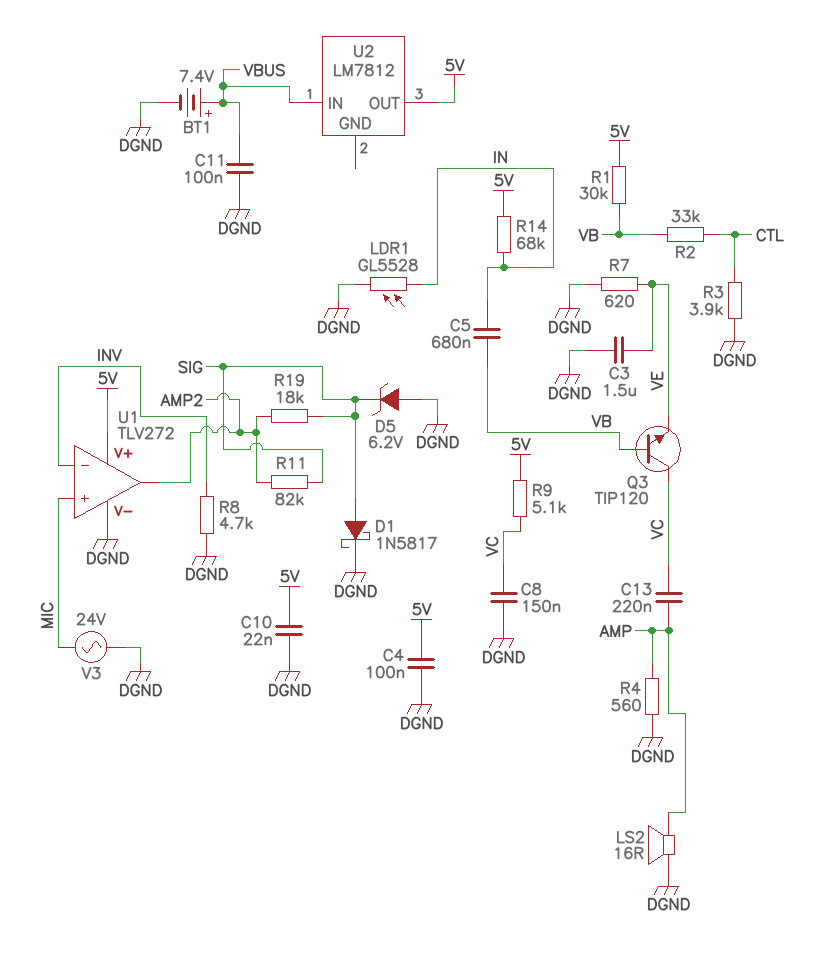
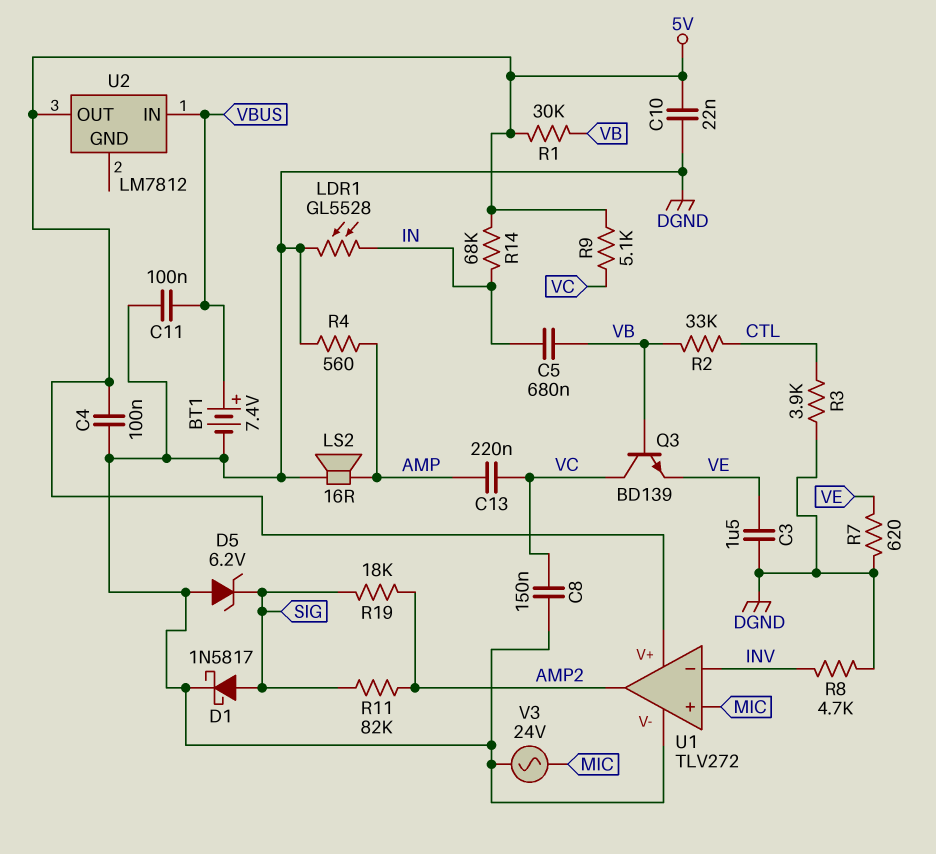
Q3: NPN TIP120 (B VB, C VC, E VE) -> NPN BD139 (B VB, C VC, E VE)

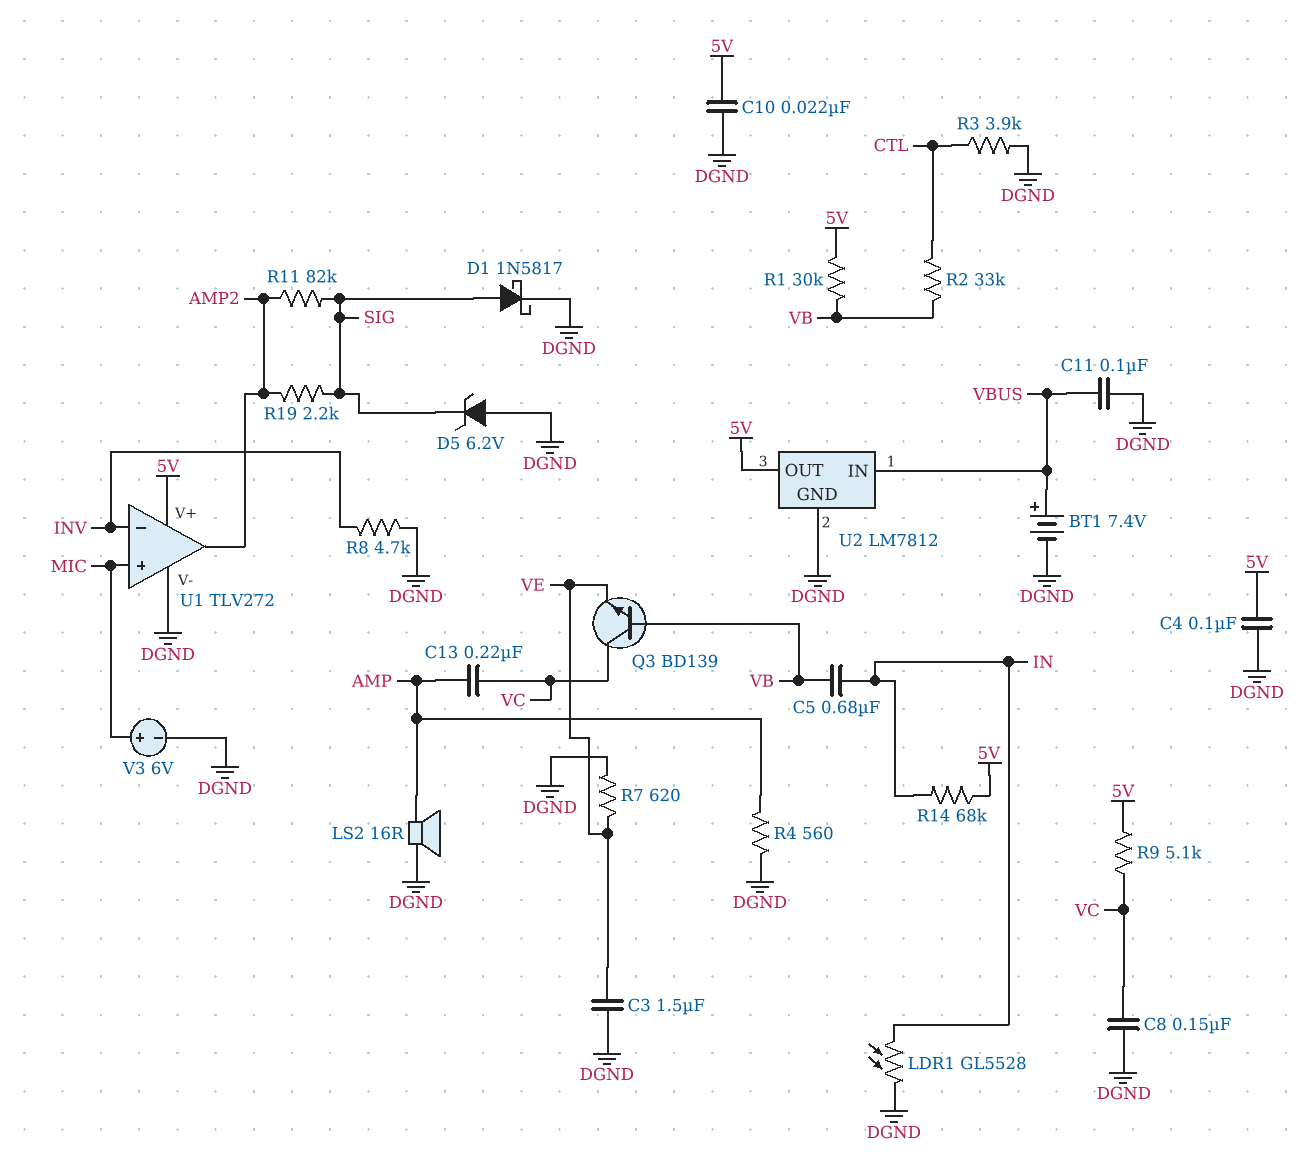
R19: 18k (AMP2, SIG) -> 2.2k (AMP2, SIG)
U2 pin GND: none -> DGND
V3: AC 24V (DGND, MIC) -> 6V (plus MIC, minus DGND)

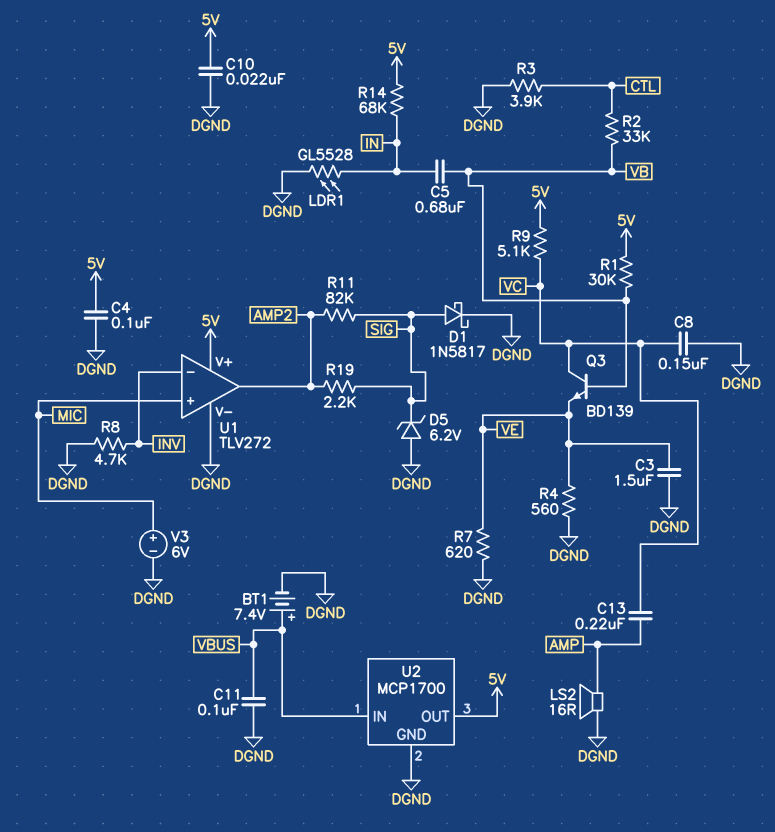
R4: 560 (AMP, DGND) -> 560 (DGND, VE)
U2: LM7812 -> MCP1700

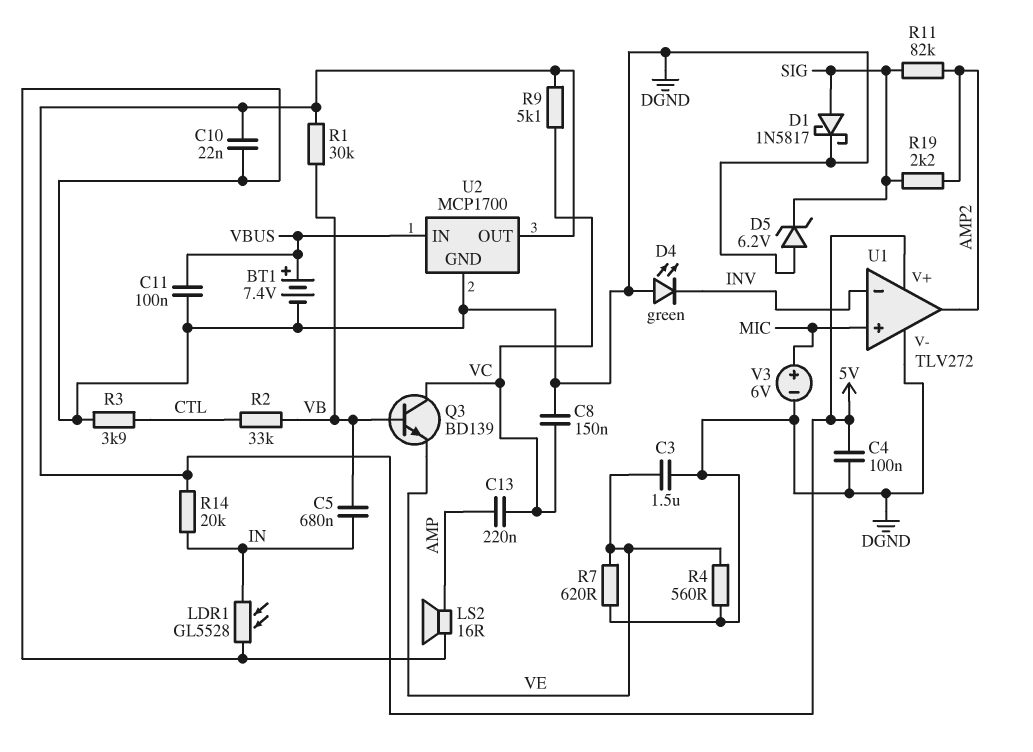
D4: none -> LED green (A DGND, K INV)
R8: 4.7k (DGND, INV) -> none
R14: 68k (5V, IN) -> 20k (5V, IN)

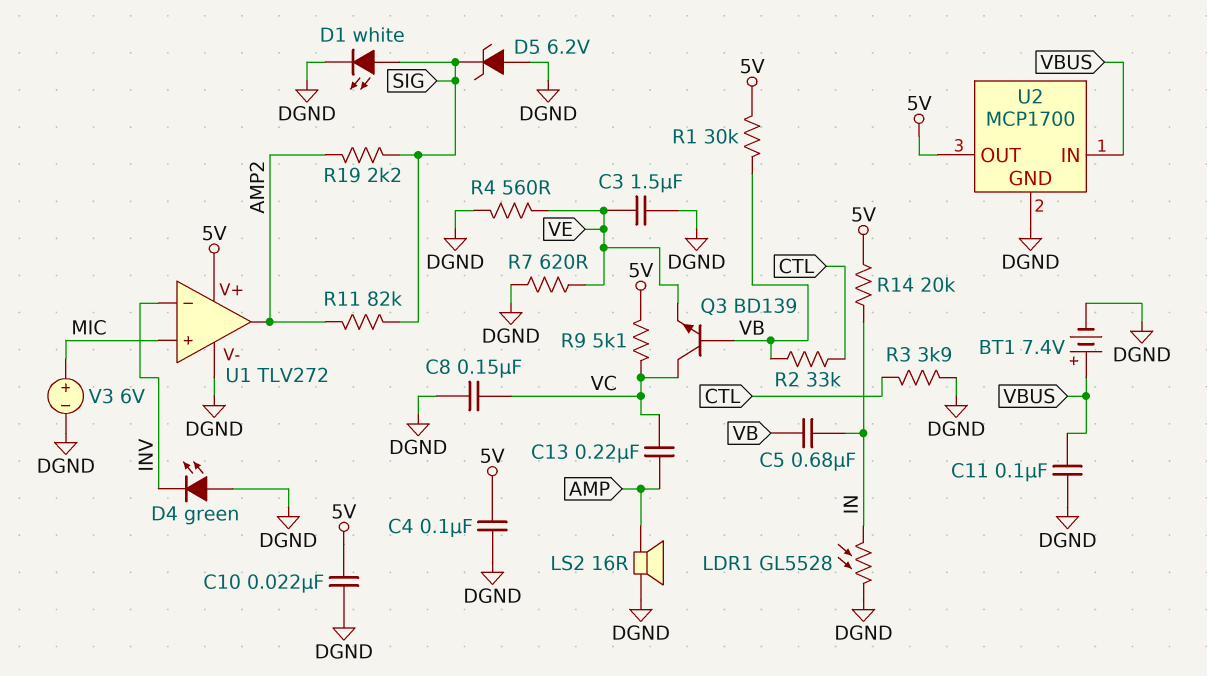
D1: schottky 1N5817 (A SIG, K DGND) -> LED white (A SIG, K DGND)

